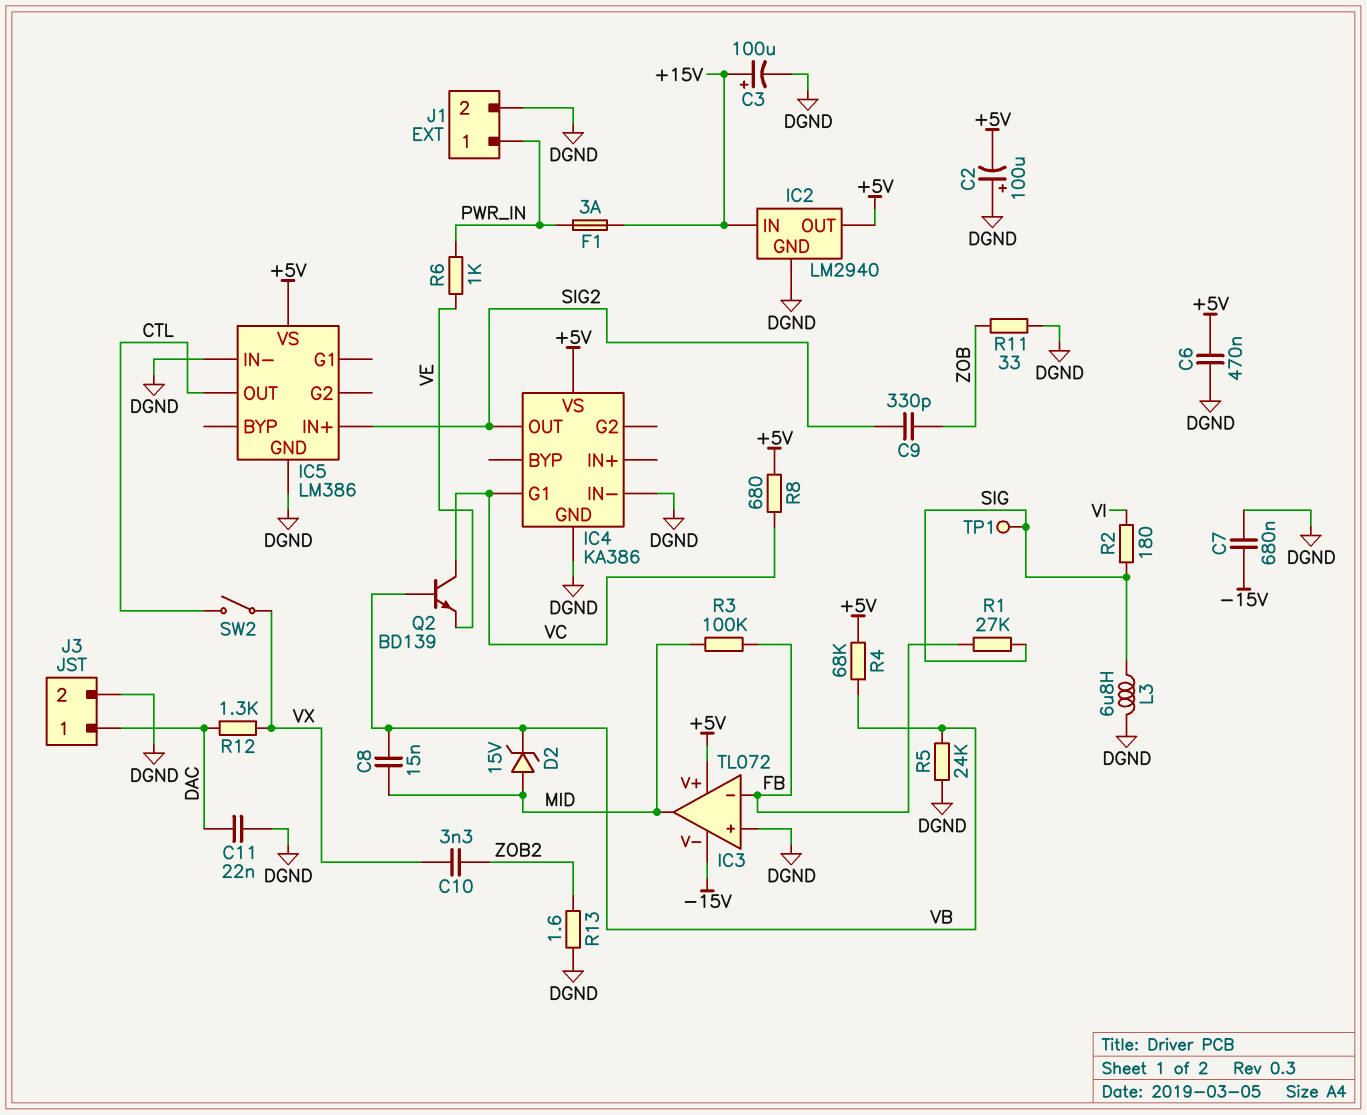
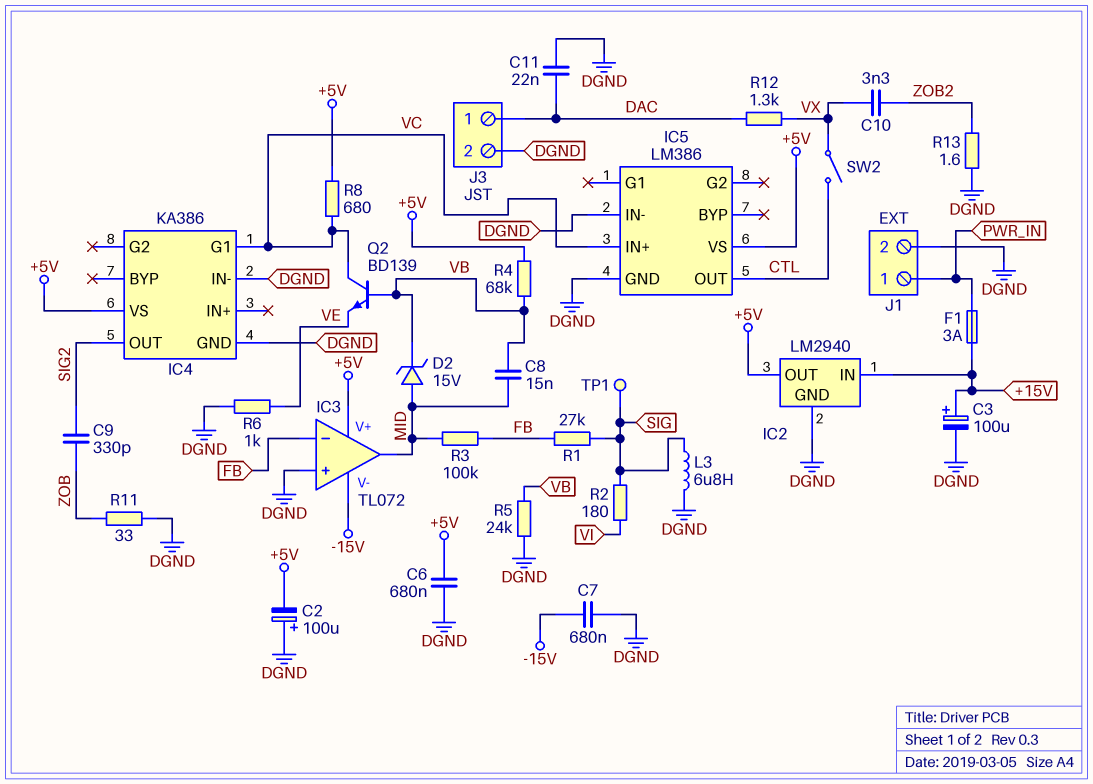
C6: 470nF (+5V, DGND) -> 680nF (+5V, DGND)
IC5 pin IN+: SIG2 -> VC
R6: 1k (PWR_IN, VE) -> 1k (DGND, VE)

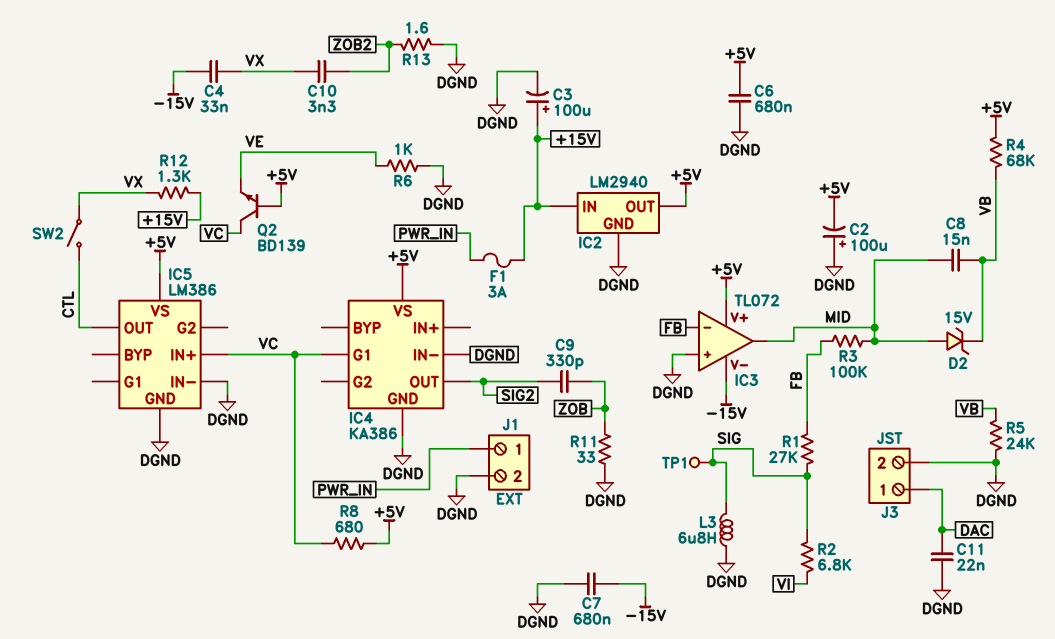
C4: none -> 33nF (-15V, VX)
Q2: NPN BD139 (B VB, C VC, E VE) -> NPN BD139 (B +5V, C VC, E VE)
R2: 180 (SIG, VI) -> 6.8k (SIG, VI)
R12: 1.3k (DAC, VX) -> 1.3k (+15V, VX)

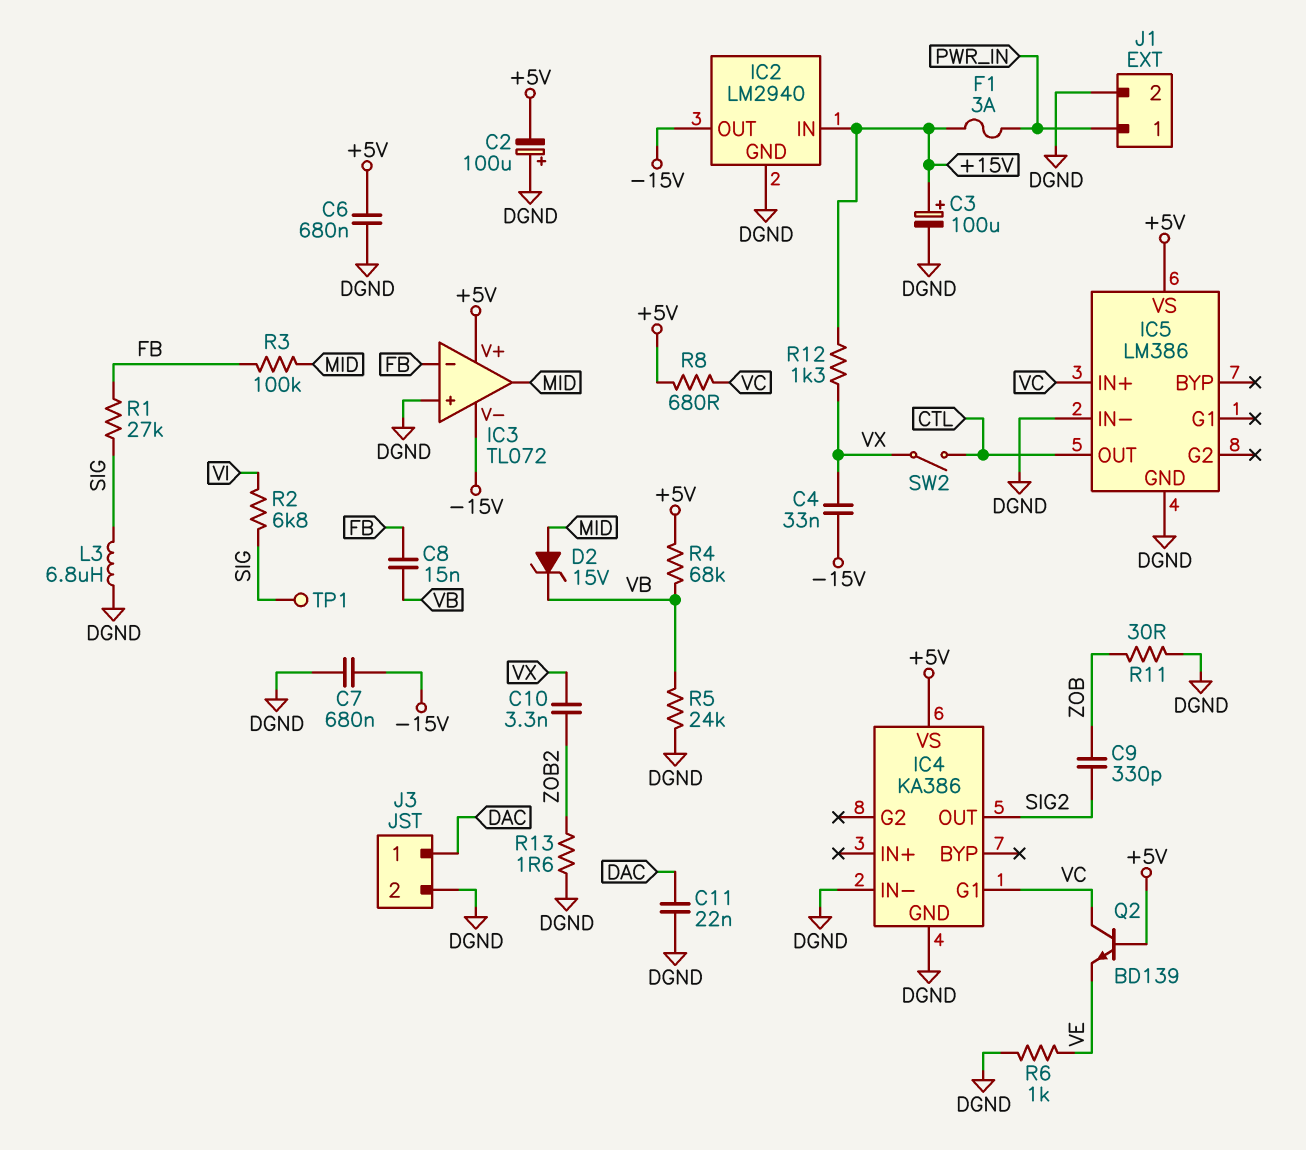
C8: 15nF (MID, VB) -> 15nF (FB, VB)
IC2 pin OUT: +5V -> -15V
R11: 33 (DGND, ZOB) -> 30 (DGND, ZOB)

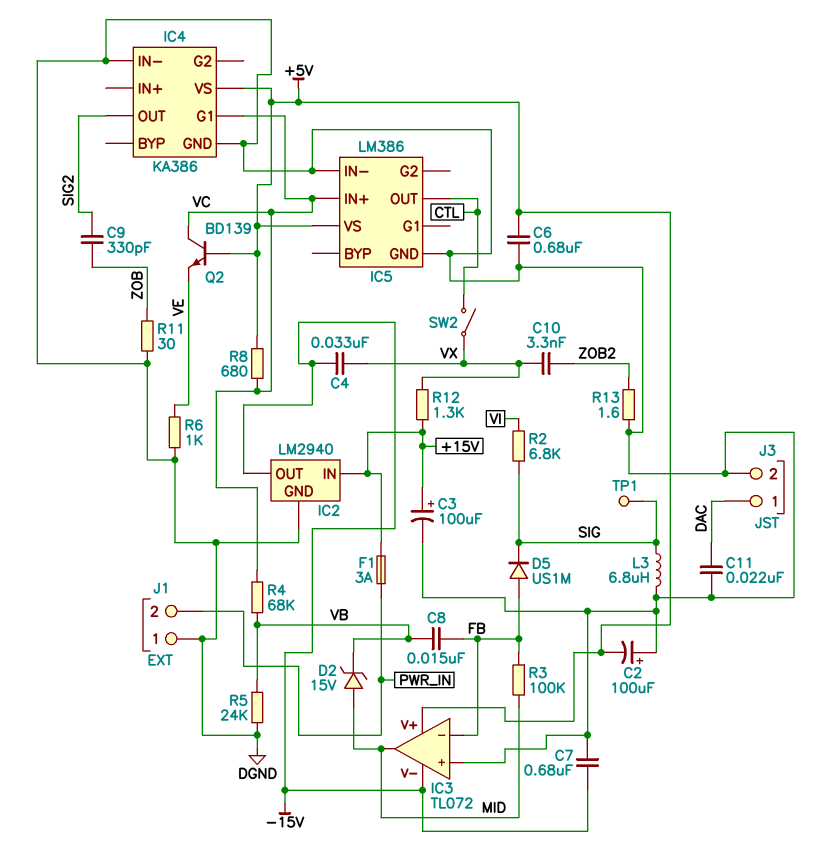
D5: none -> diode US1M (A FB, K SIG)
J1 pin 1: PWR_IN -> DGND
J1 pin 2: DGND -> PWR_IN
R1: 27k (FB, SIG) -> none
R4: 68k (+5V, VB) -> 68k (VB, VC)

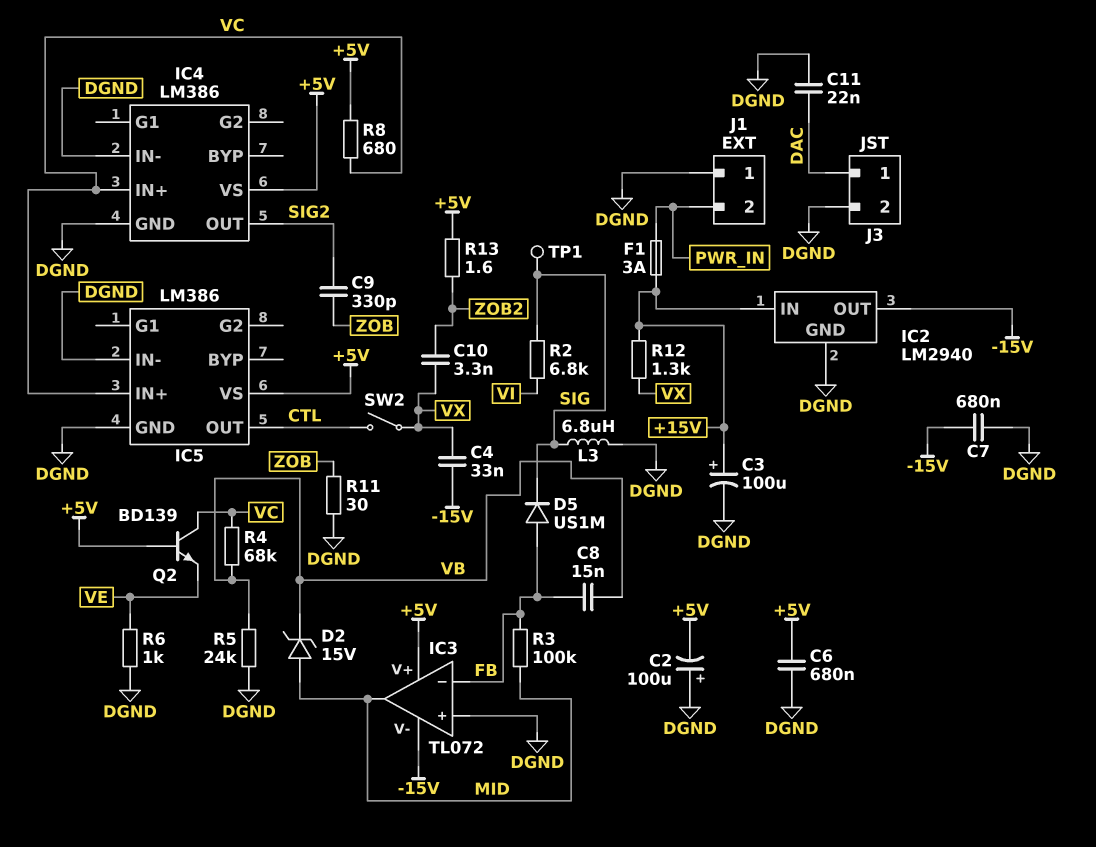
IC4: KA386 -> LM386
IC4 pin G1: VC -> none
IC4 pin IN+: none -> VC
R13: 1.6 (DGND, ZOB2) -> 1.6 (+5V, ZOB2)

